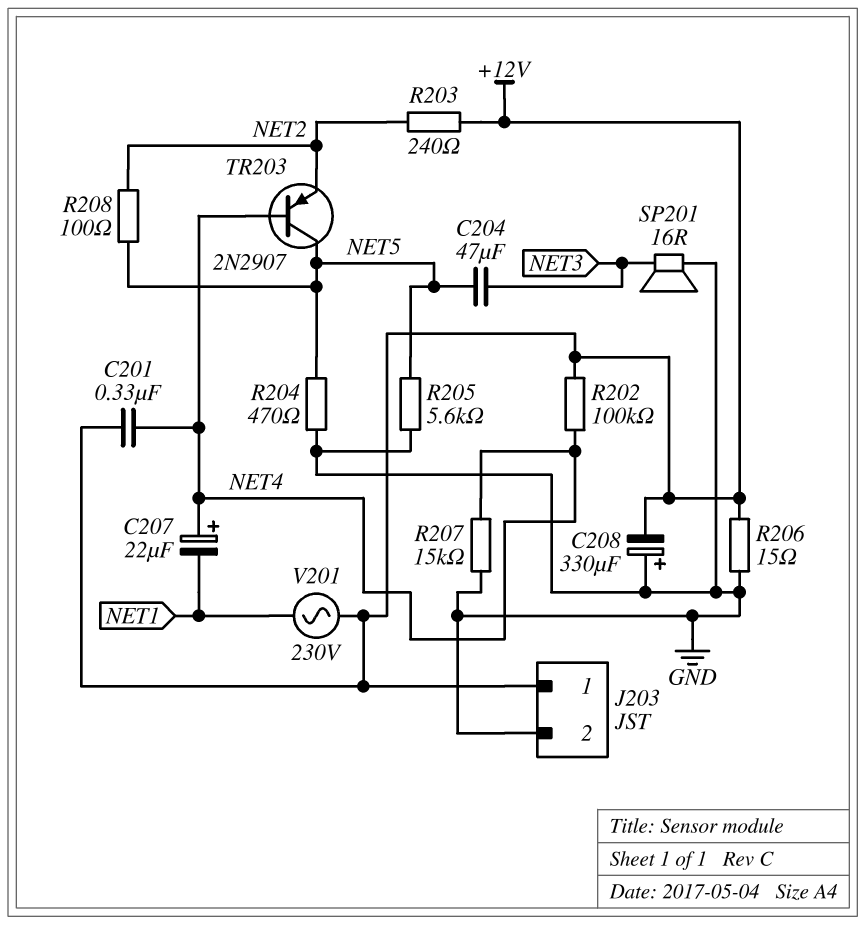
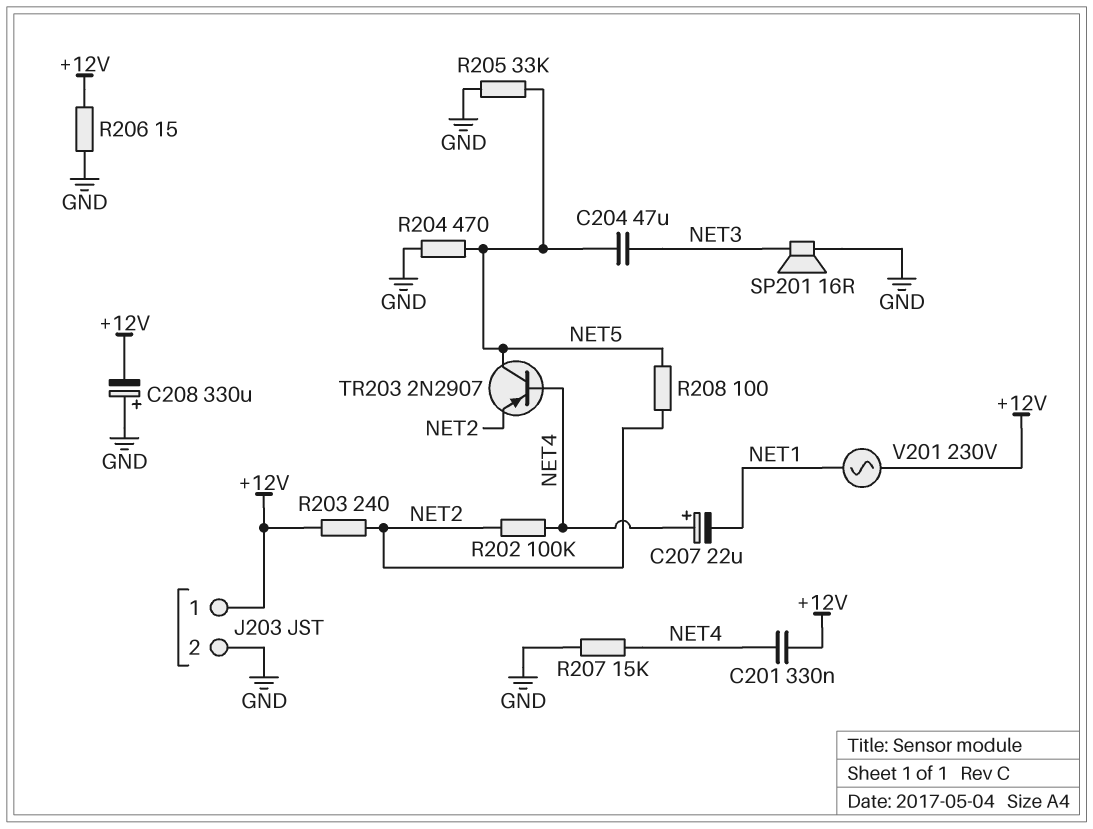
R202: 100k (+12V, NET4) -> 100k (NET2, NET4)
R205: 5.6k (GND, NET5) -> 33k (GND, NET5)

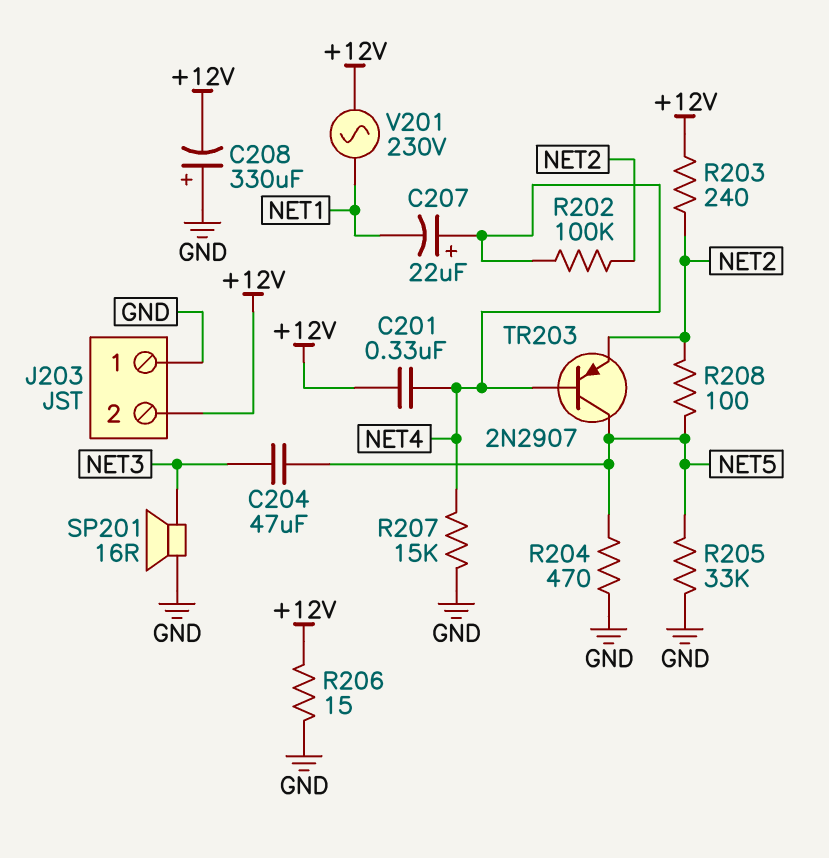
J203 pin 1: +12V -> GND
J203 pin 2: GND -> +12V

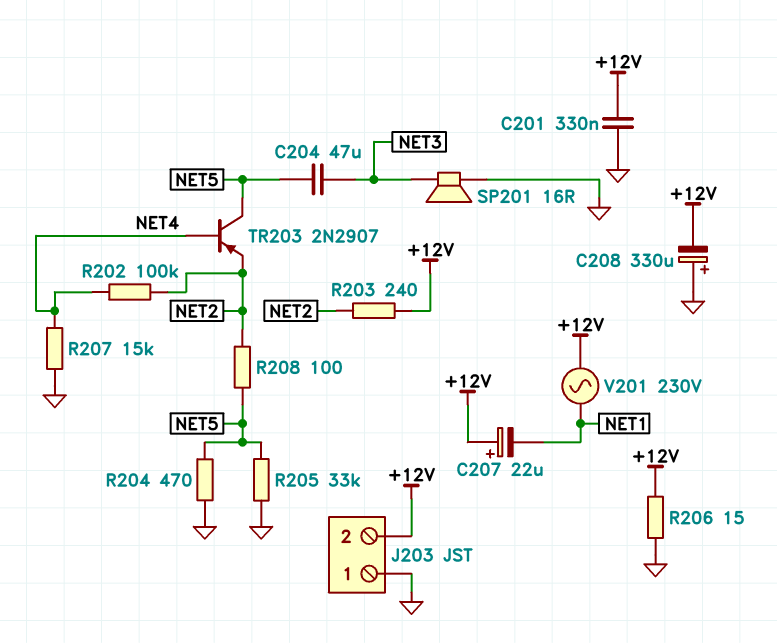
C201: 330nF (+12V, NET4) -> 330nF (+12V, GND)
C207: 22uF (plus NET4, minus NET1) -> 22uF (plus +12V, minus NET1)

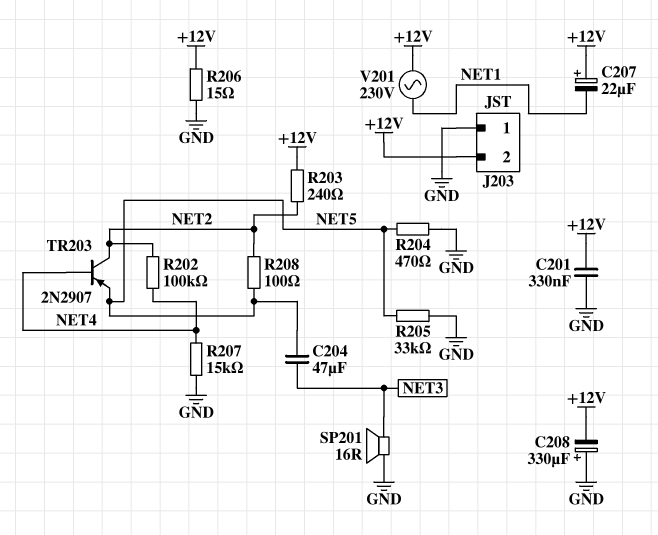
TR203: PNP 2N2907 (B NET4, C NET5, E NET2) -> PNP 2N2907 (B NET4, C NET2, E NET5)

